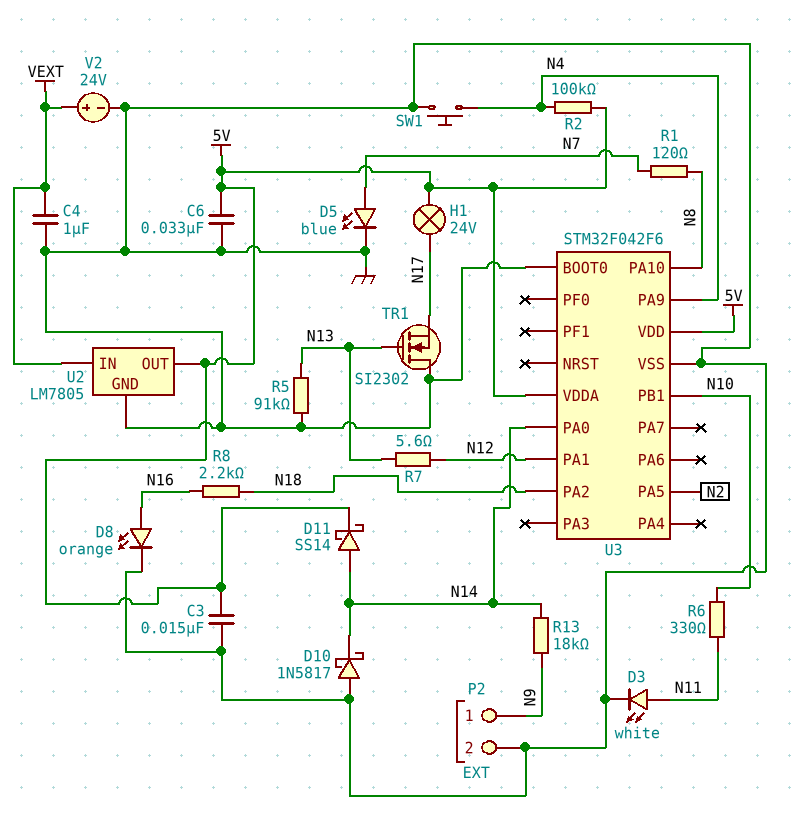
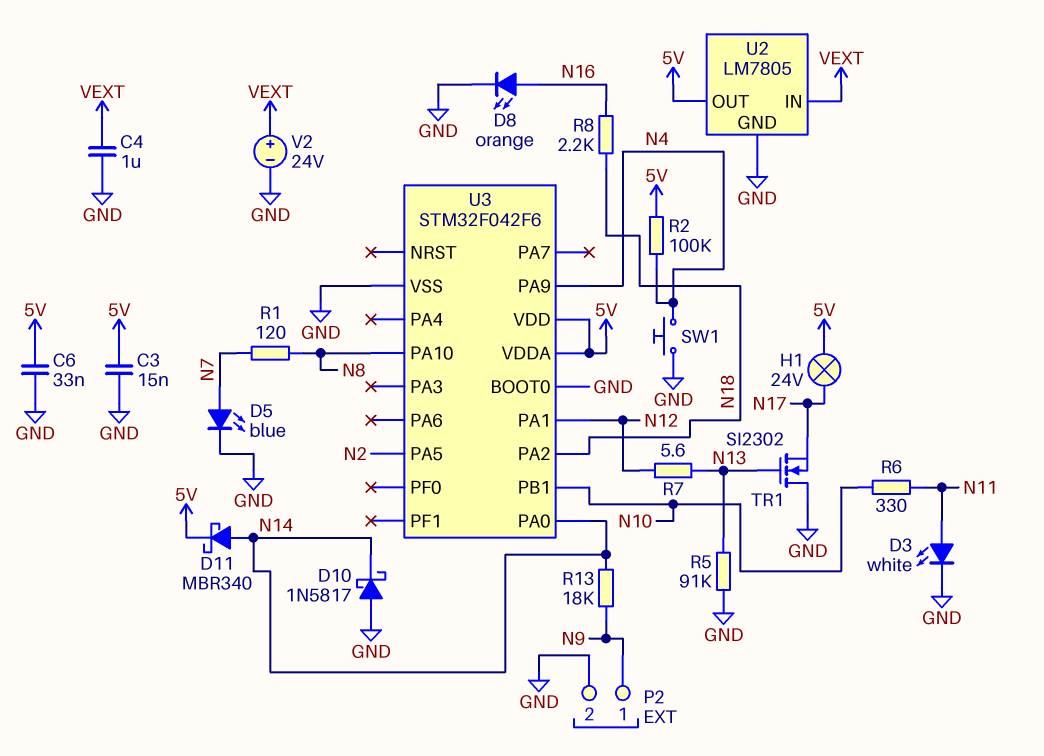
D11: schottky SS14 (A N14, K 5V) -> schottky MBR340 (A N14, K 5V)

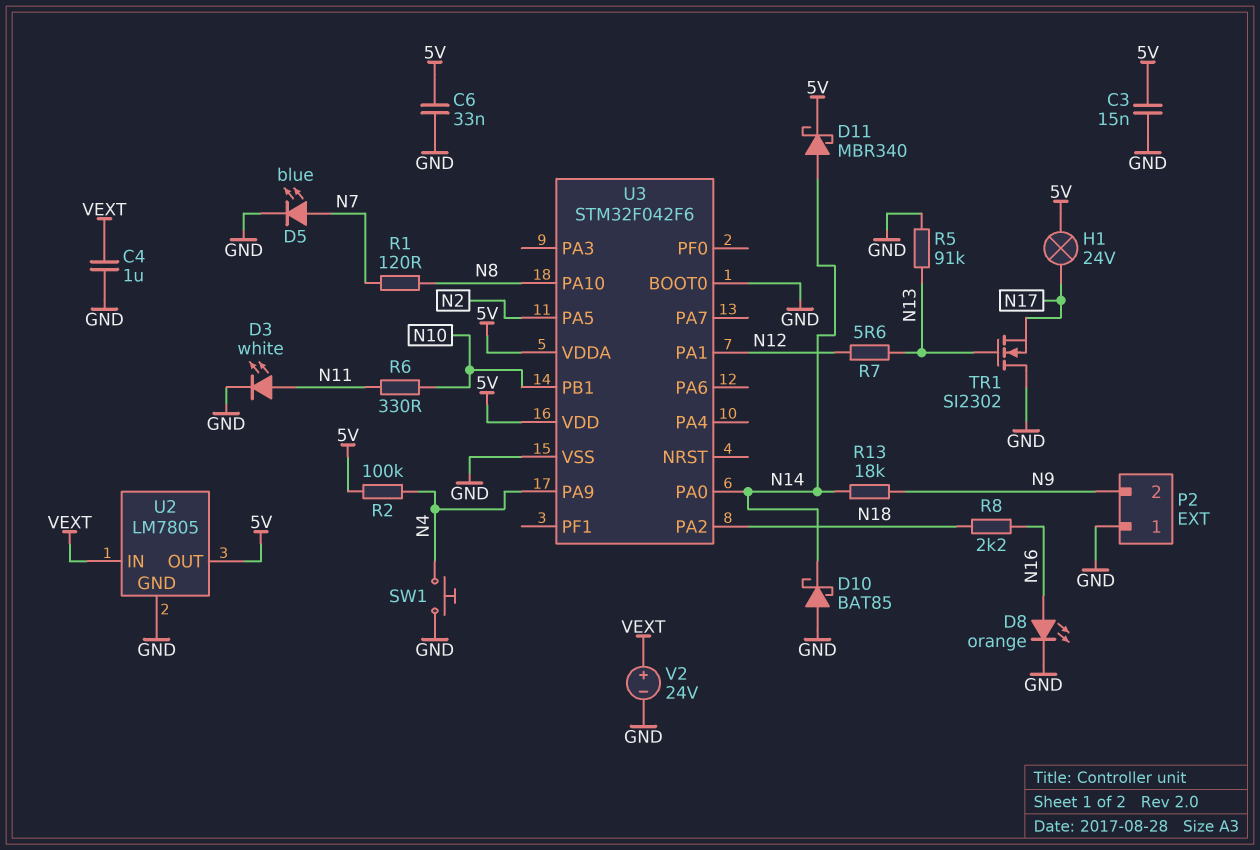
D10: schottky 1N5817 (A GND, K N14) -> schottky BAT85 (A GND, K N14)
P2 pin 1: N9 -> GND
P2 pin 2: GND -> N9

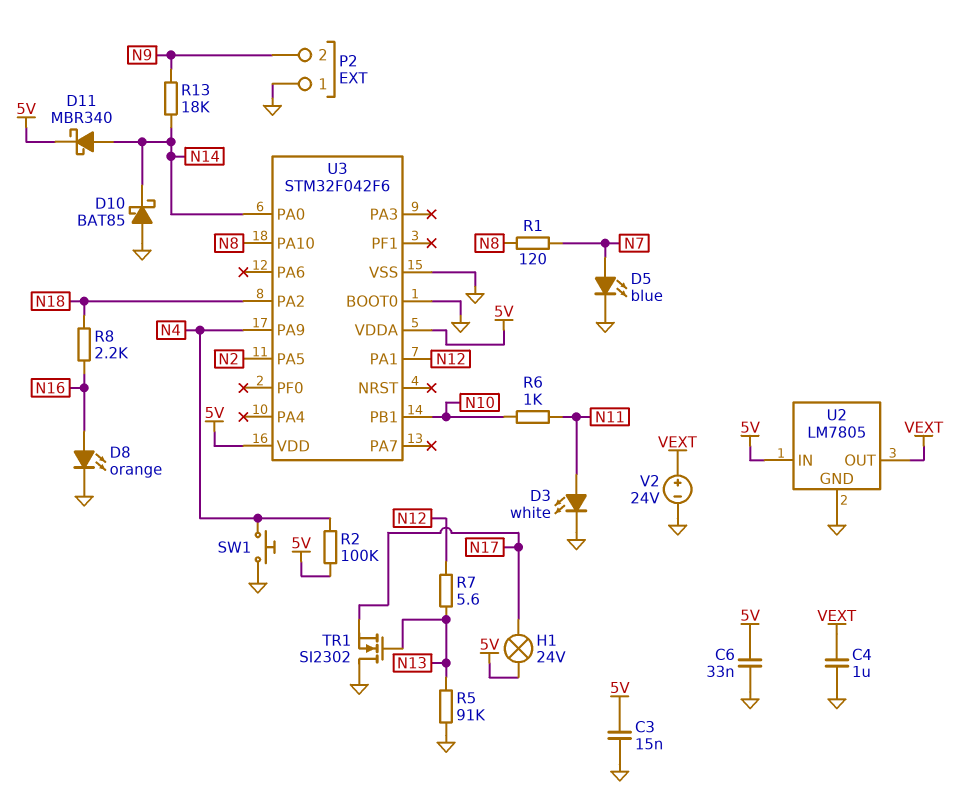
R6: 330 (N10, N11) -> 1k (N10, N11)
U2 pin IN: VEXT -> 5V
U2 pin OUT: 5V -> VEXT

